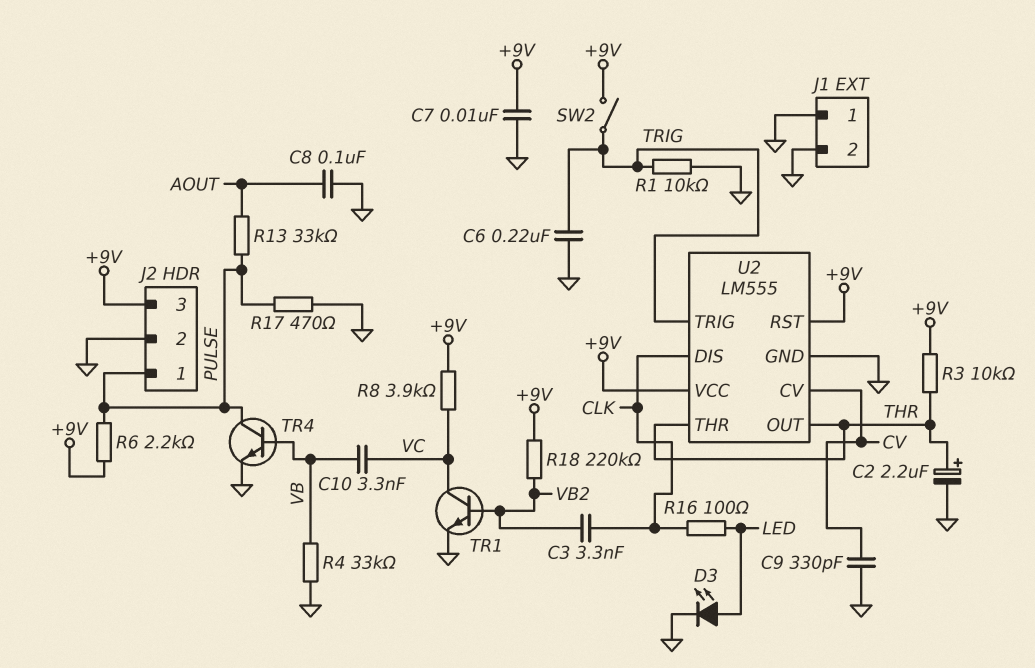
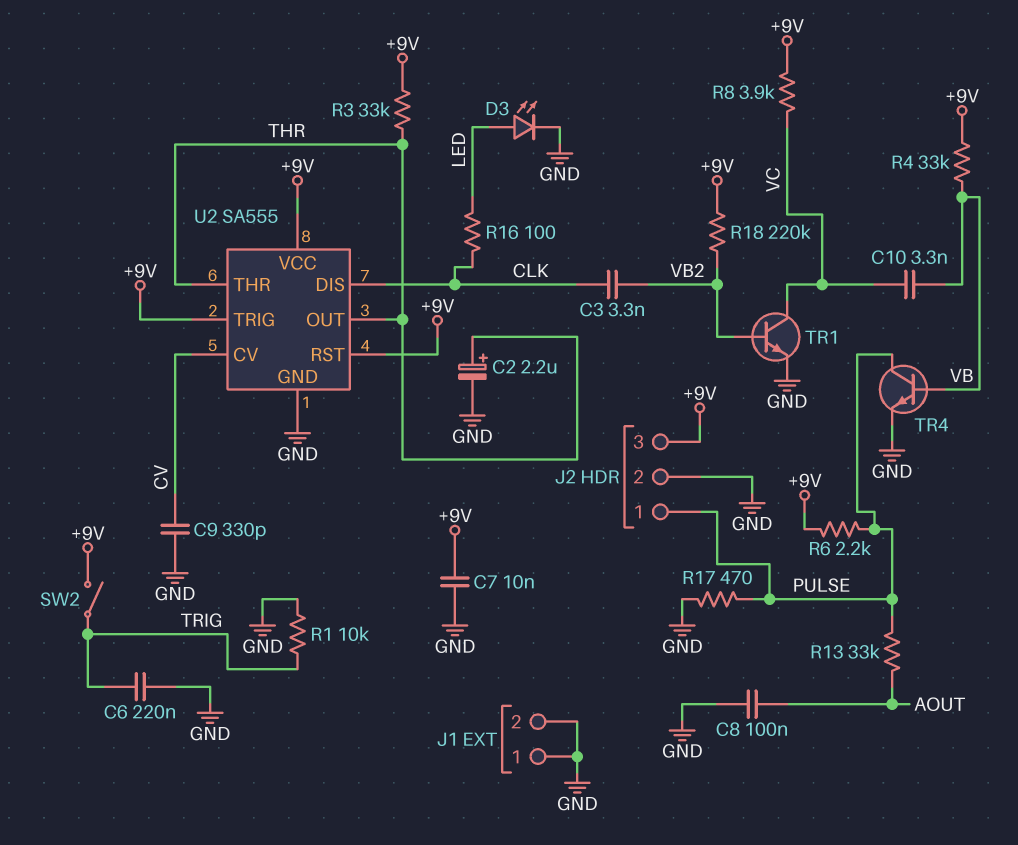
R3: 10k (+9V, THR) -> 33k (+9V, THR)
R4: 33k (GND, VB) -> 33k (+9V, VB)
U2: LM555 -> SA555
U2 pin TRIG: TRIG -> +9V

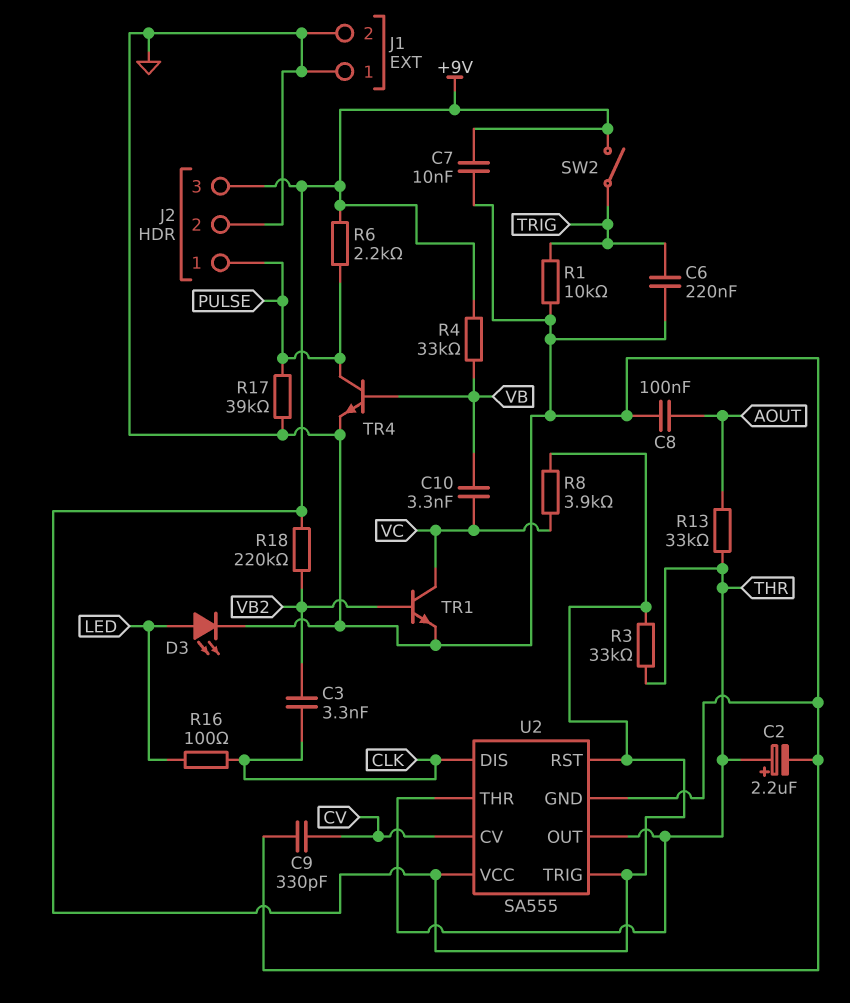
R13: 33k (AOUT, PULSE) -> 33k (AOUT, THR)
R17: 470 (GND, PULSE) -> 39k (GND, PULSE)

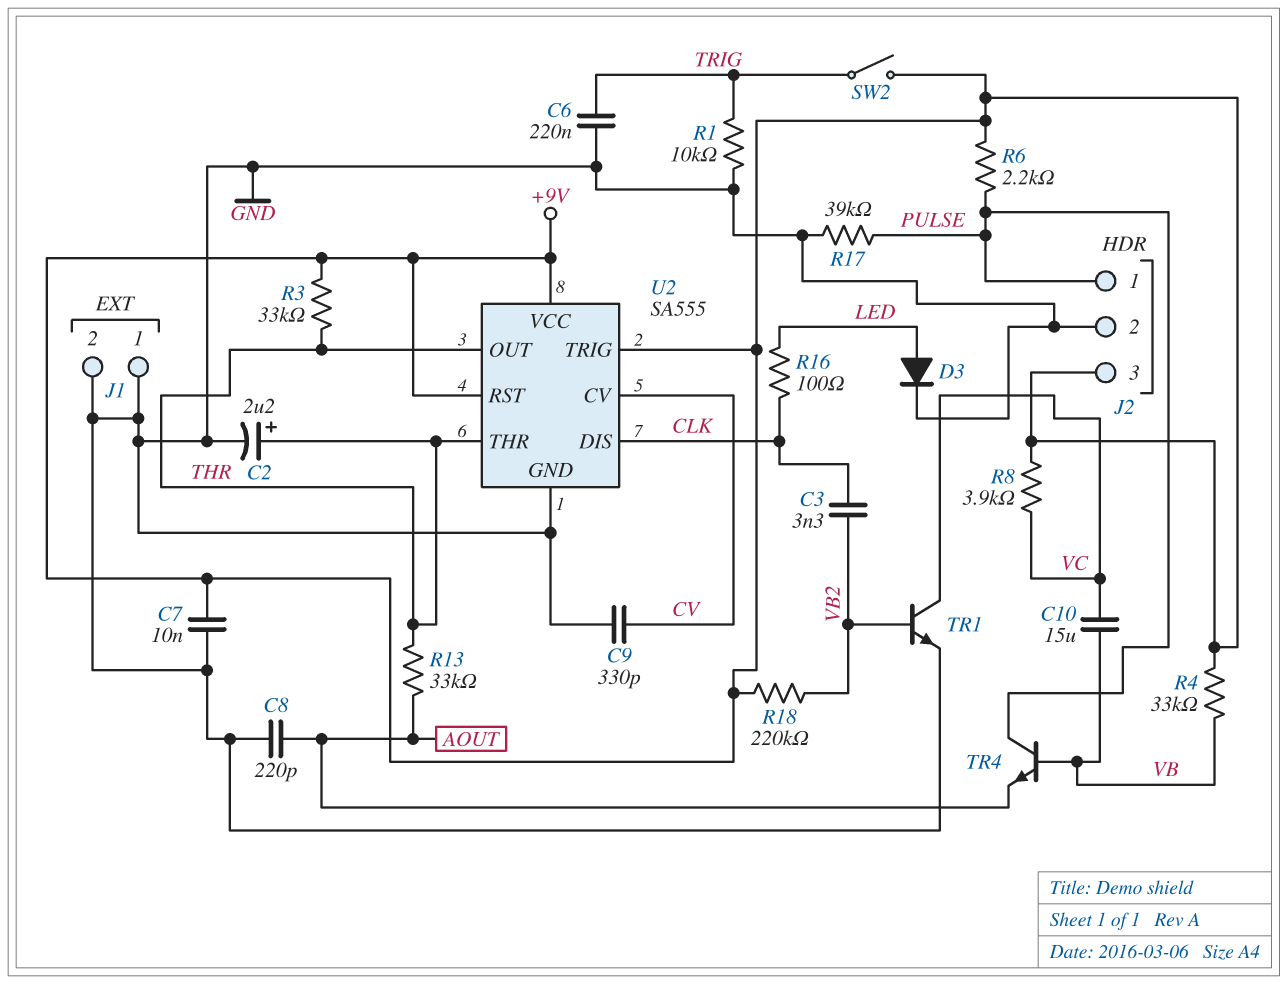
C8: 100nF (AOUT, GND) -> 220pF (AOUT, GND)
C10: 3.3nF (VB, VC) -> 15uF (VB, VC)
D3: LED (A LED, K GND) -> diode (A LED, K GND)
TR4: NPN (B VB, C PULSE, E GND) -> NPN (B VB, C PULSE, E AOUT)

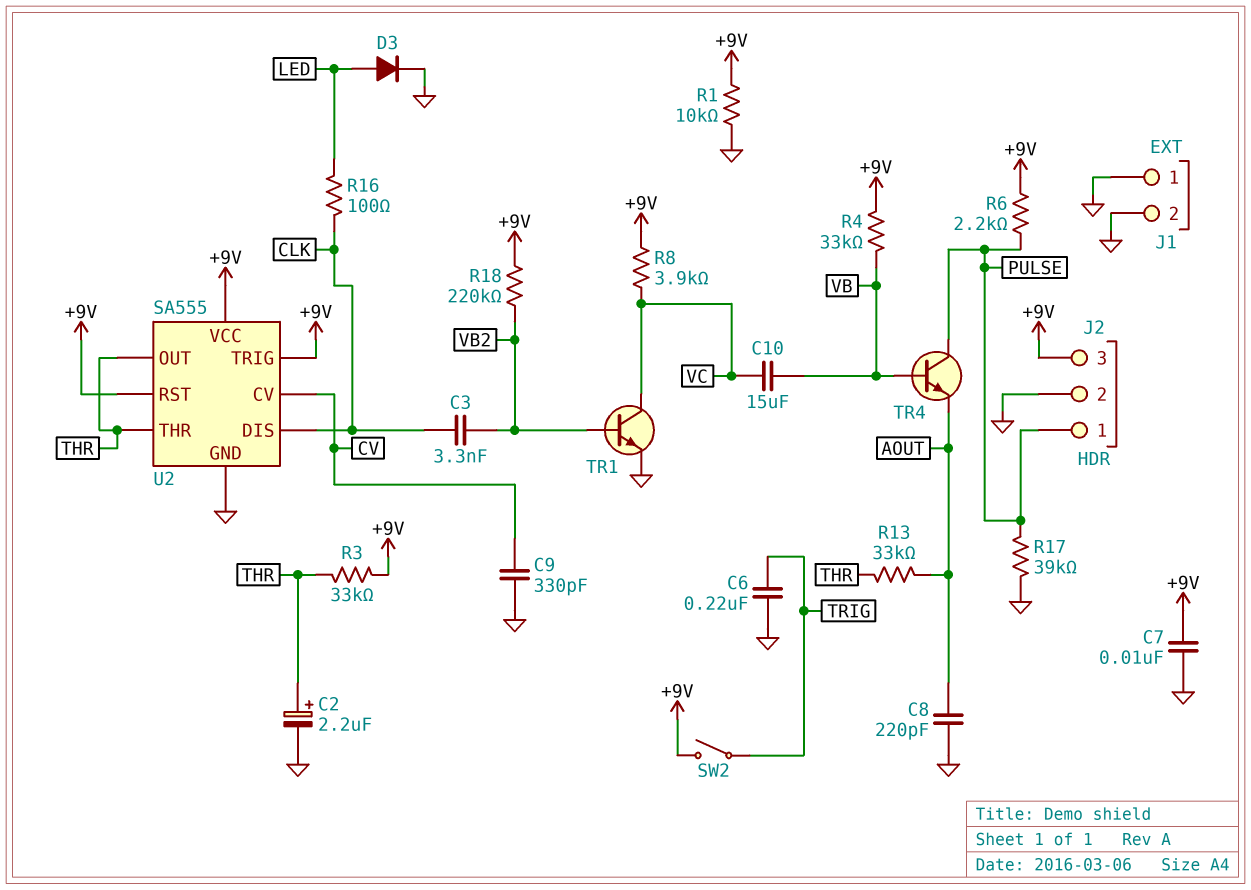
R1: 10k (GND, TRIG) -> 10k (+9V, GND)

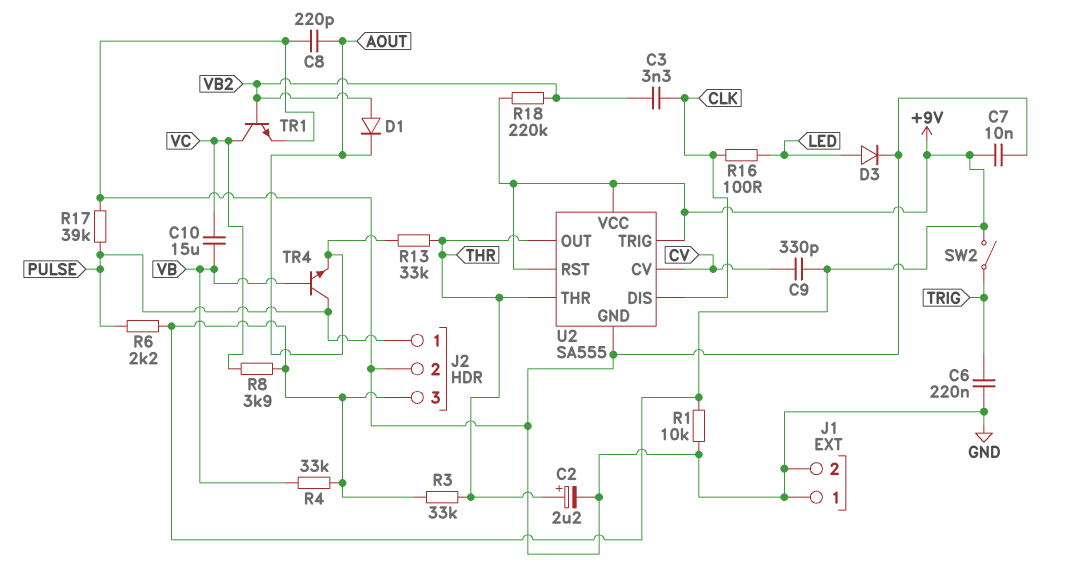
C9: 330pF (CV, GND) -> 330pF (+9V, CV)
D1: none -> diode (A VB2, K AOUT)

